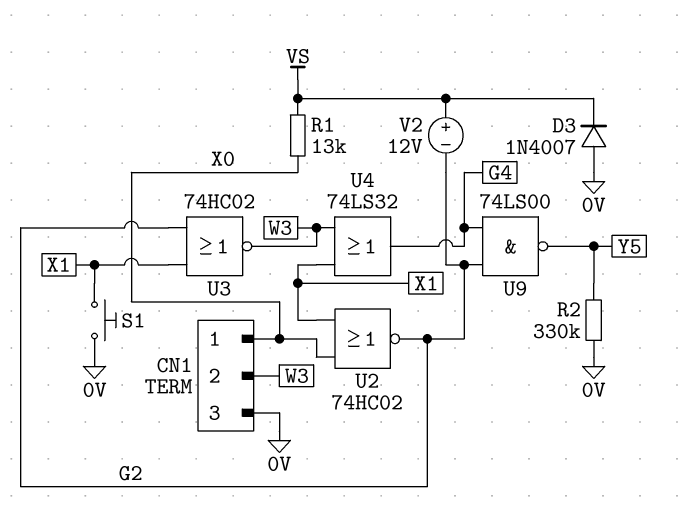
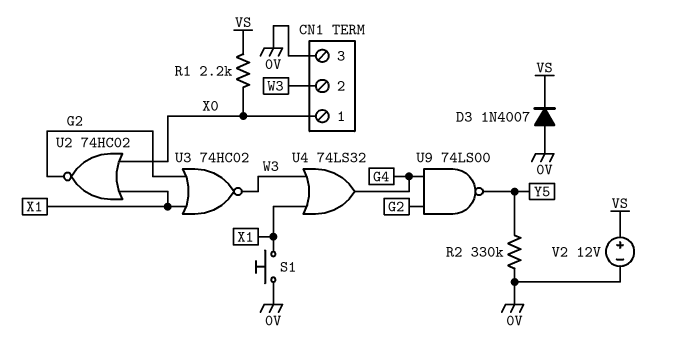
R1: 13k (VS, X0) -> 2.2k (VS, X0)
V2: 12V (plus VS, minus G2) -> 12V (plus VS, minus 0V)

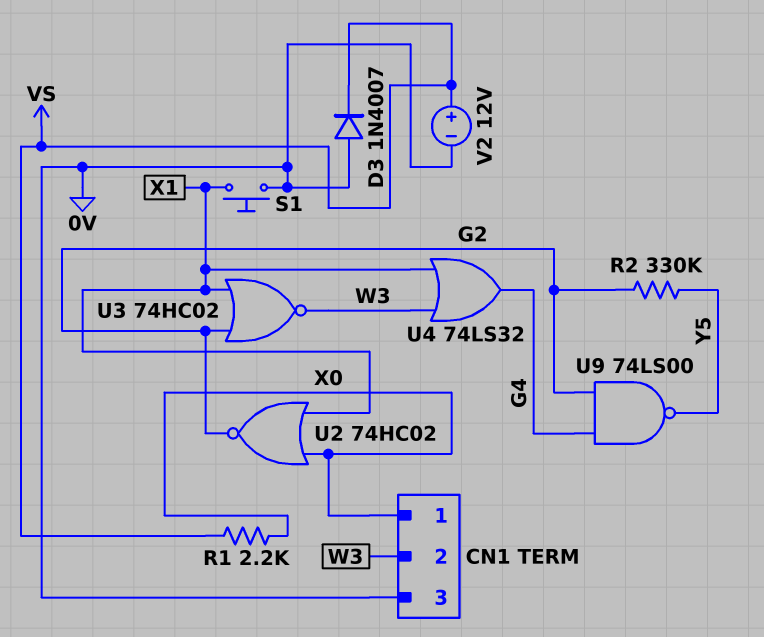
R2: 330k (0V, Y5) -> 330k (G2, Y5)

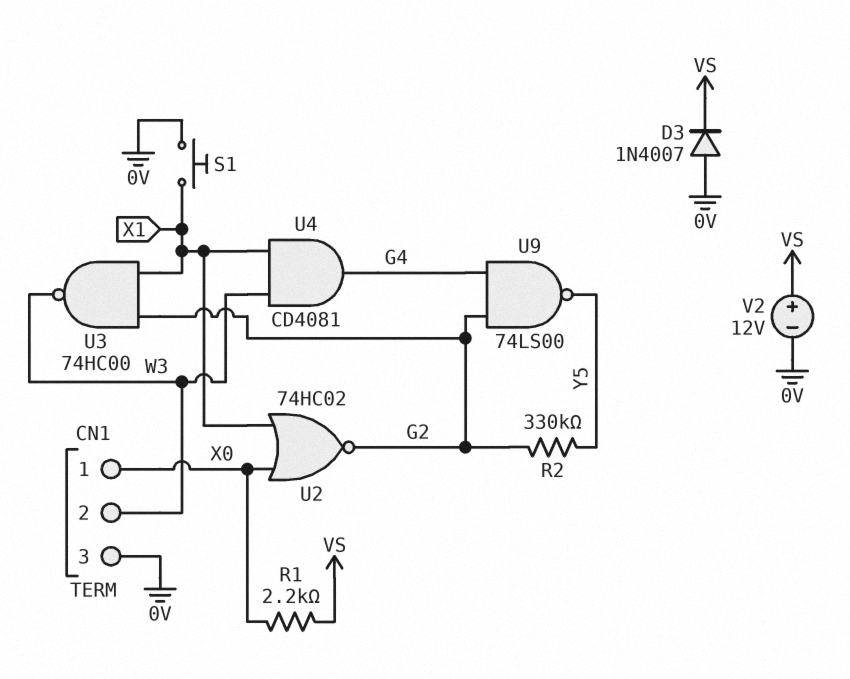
U3: NOR 74HC02 (in G2, in X1, out W3) -> NAND 74HC00 (in G2, in X1, out W3)
U4: OR 74LS32 (in W3, in X1, out G4) -> AND CD4081 (in W3, in X1, out G4)

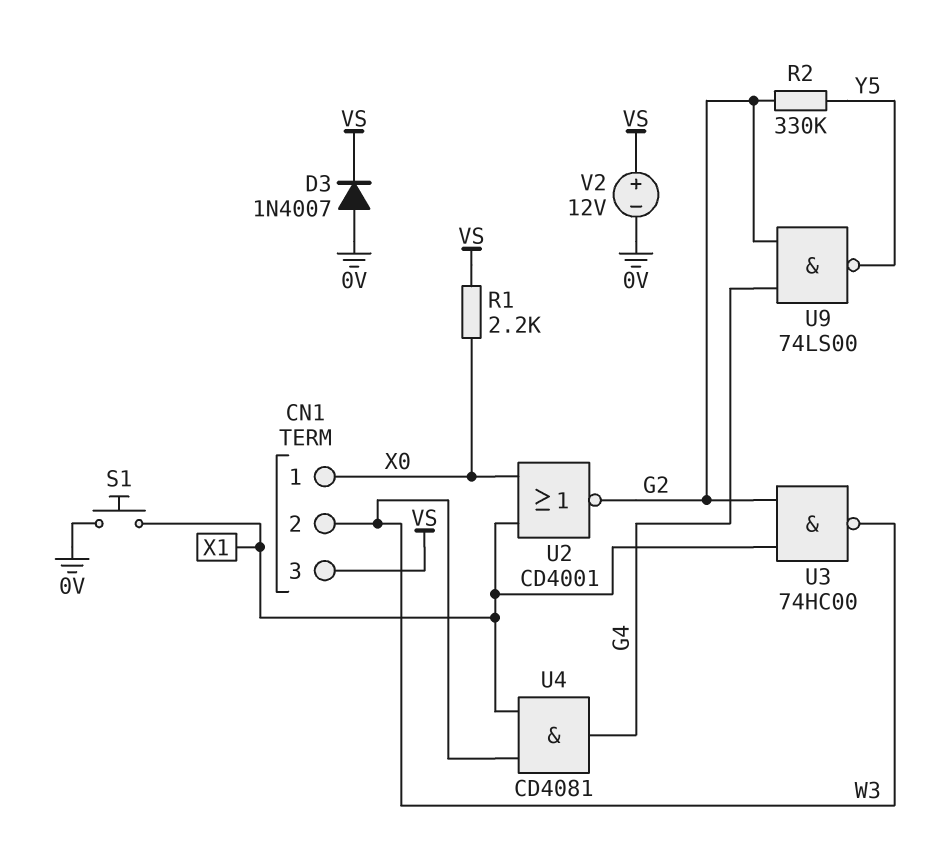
CN1 pin 3: 0V -> VS
U2: NOR 74HC02 (in X0, in X1, out G2) -> NOR CD4001 (in X0, in X1, out G2)

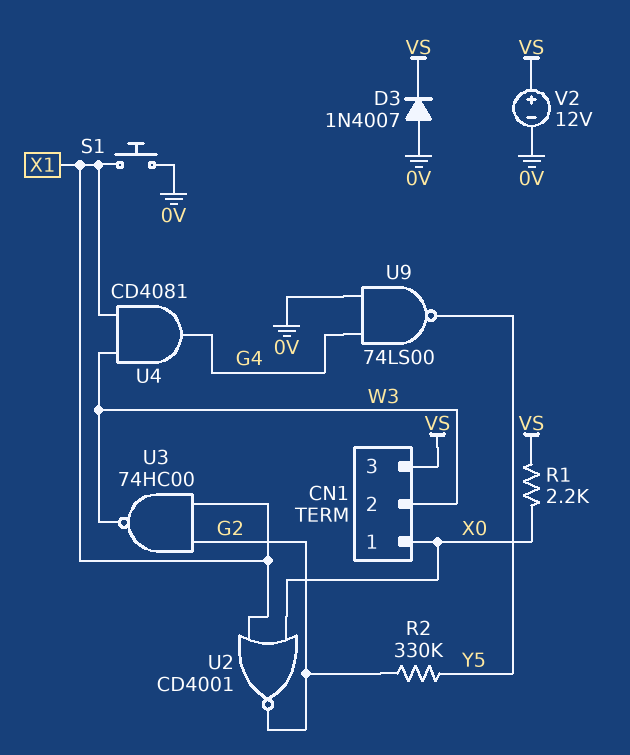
U9: NAND 74LS00 (in G2, in G4, out Y5) -> NAND 74LS00 (in 0V, in G4, out Y5)

